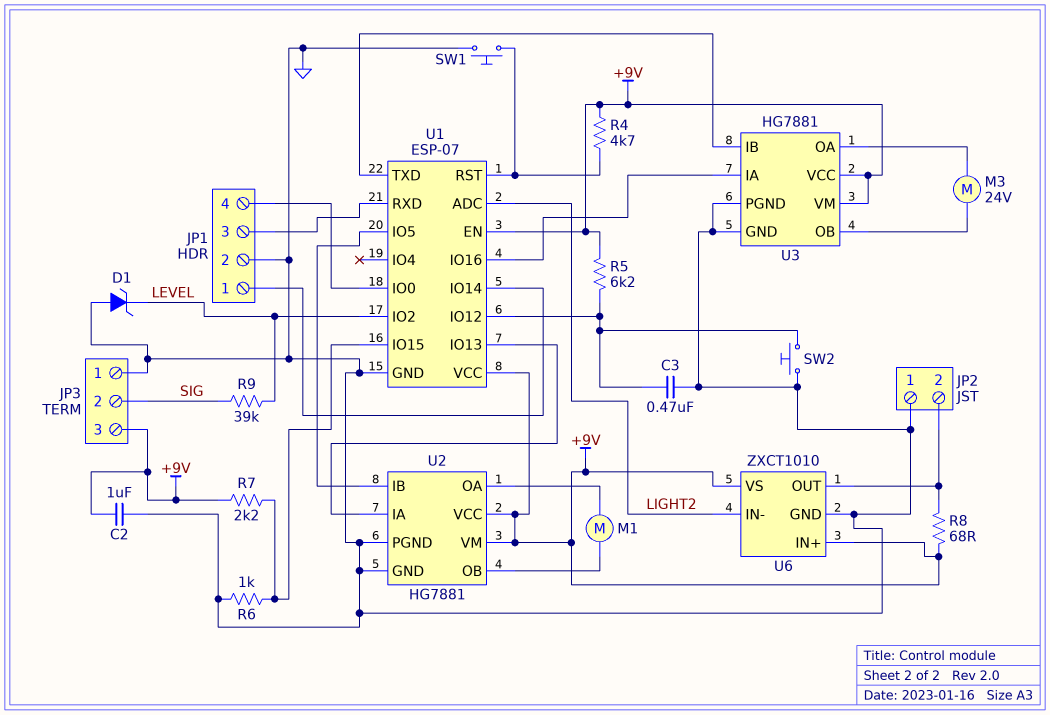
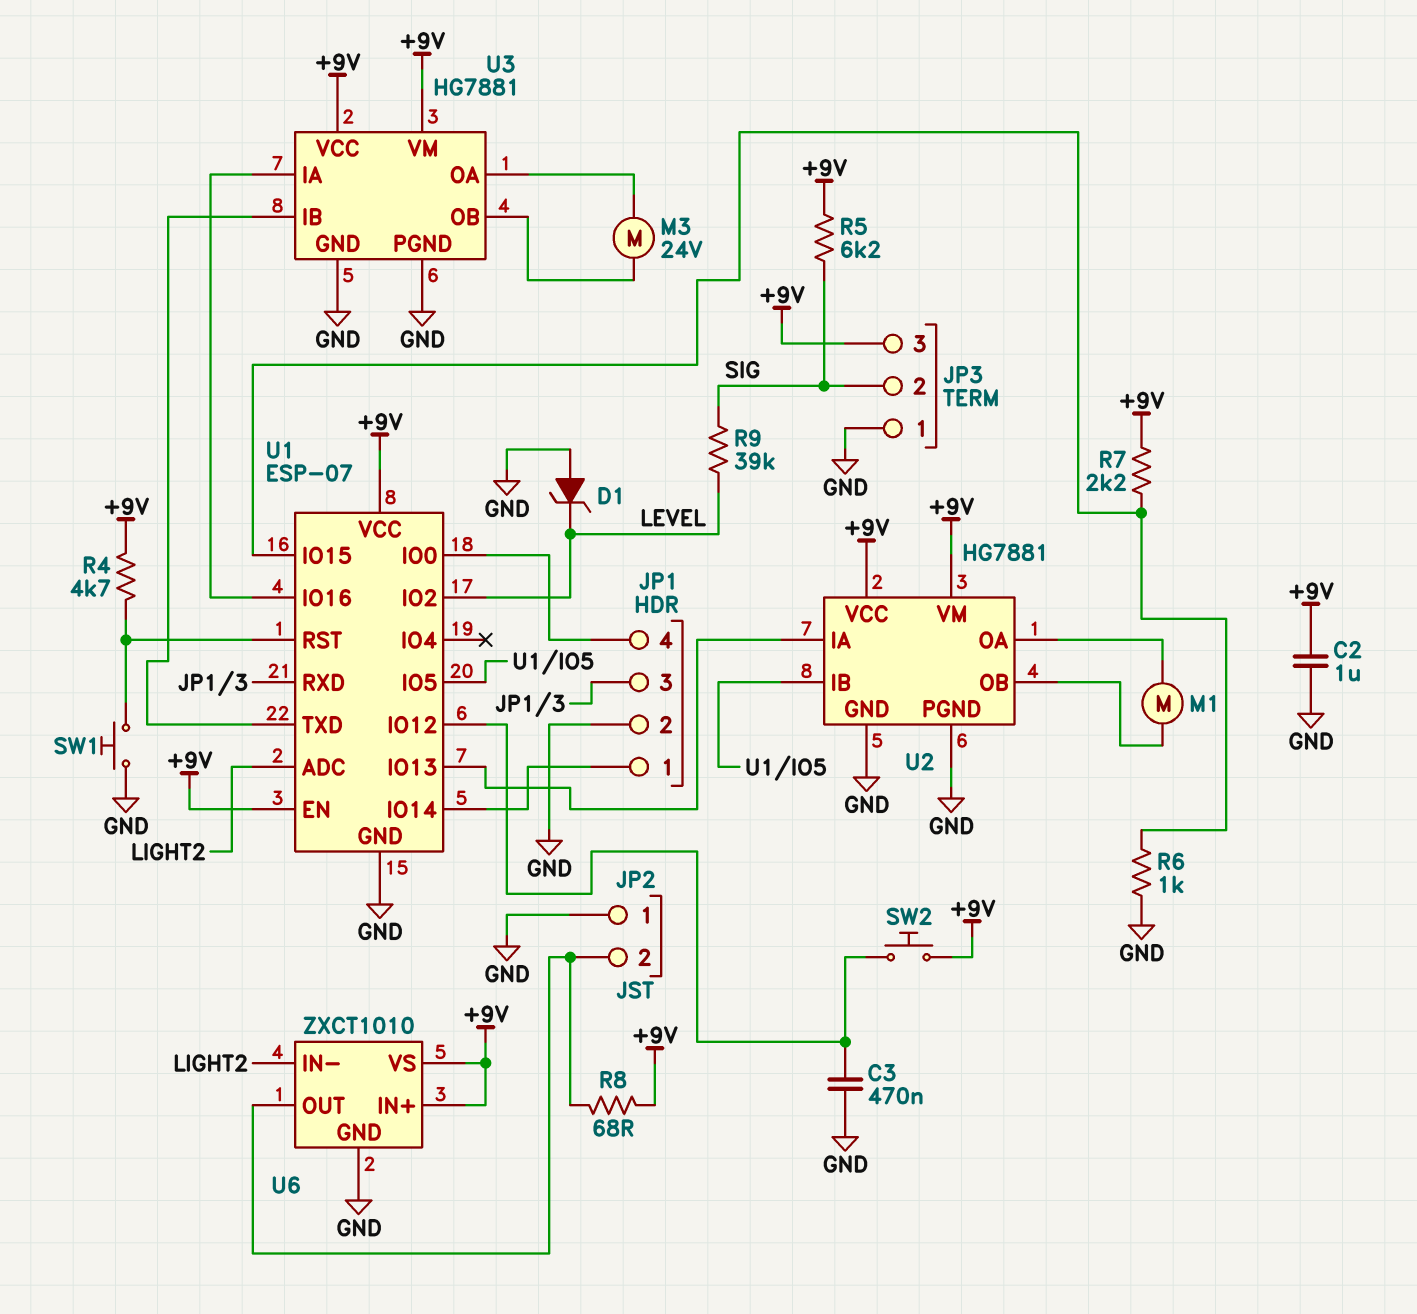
R5: 6.2k (+9V, U1/IO12) -> 6.2k (+9V, SIG)
SW2: button (GND, U1/IO12) -> button (+9V, U1/IO12)

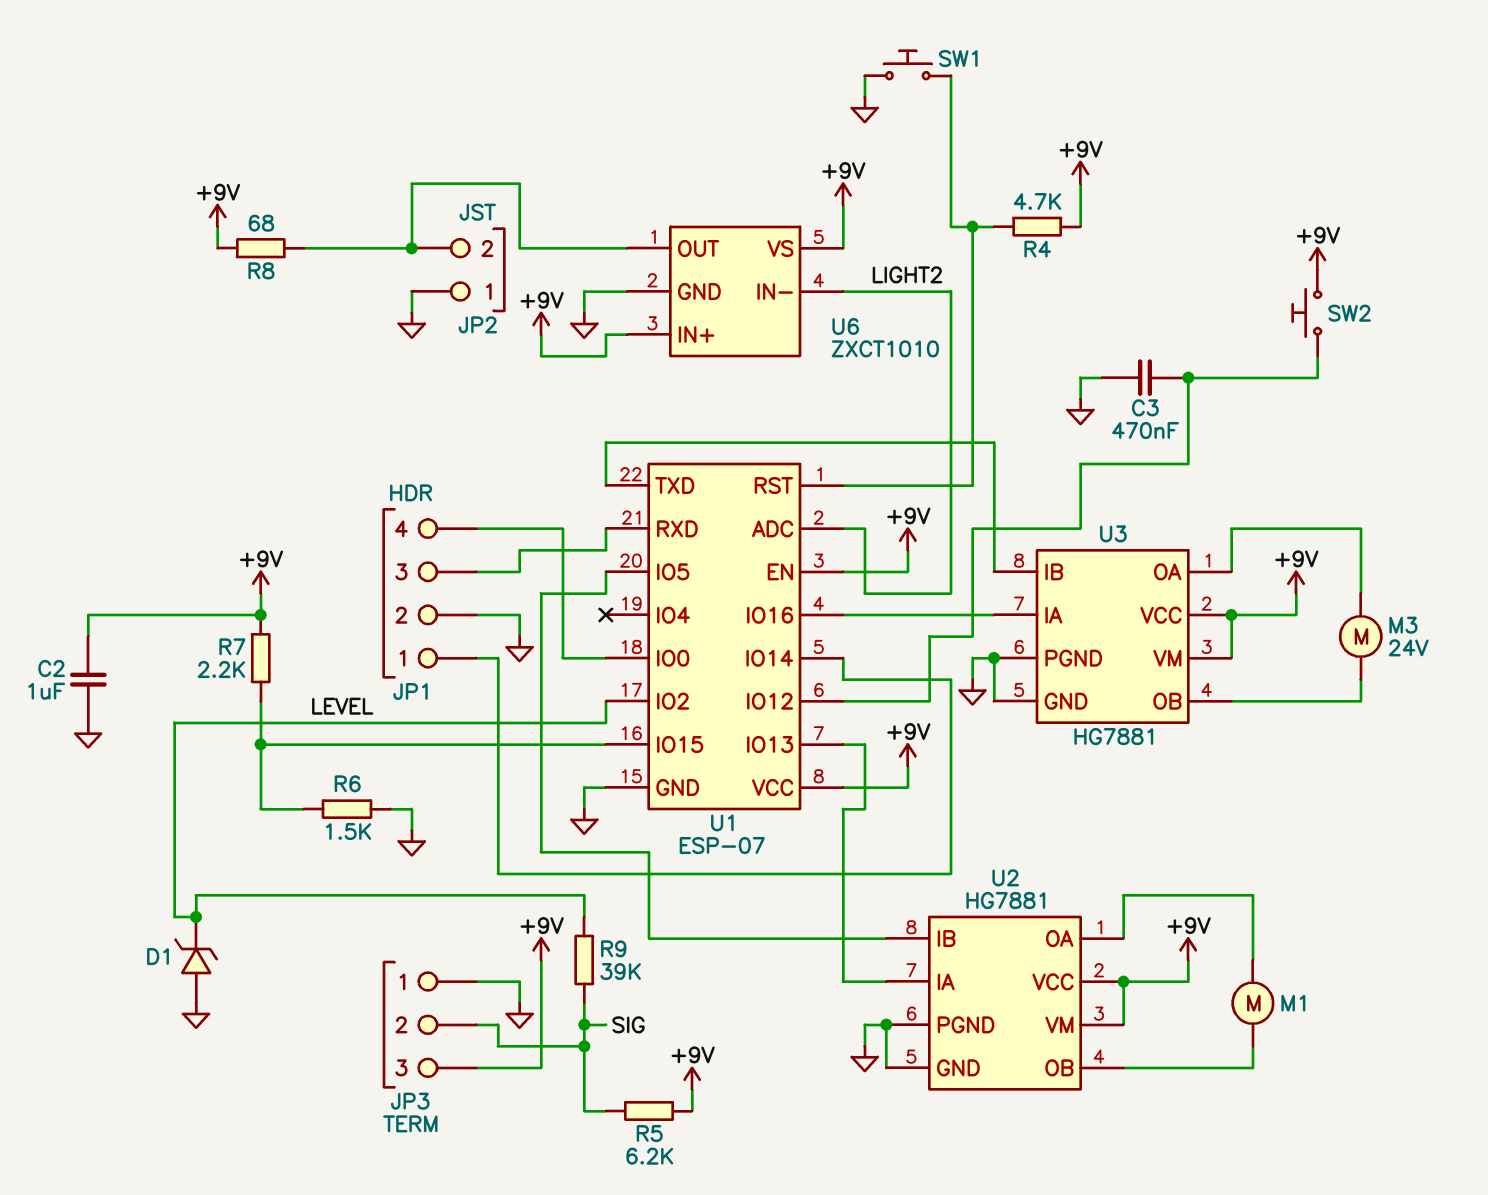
R6: 1k (GND, U1/IO15) -> 1.5k (GND, U1/IO15)

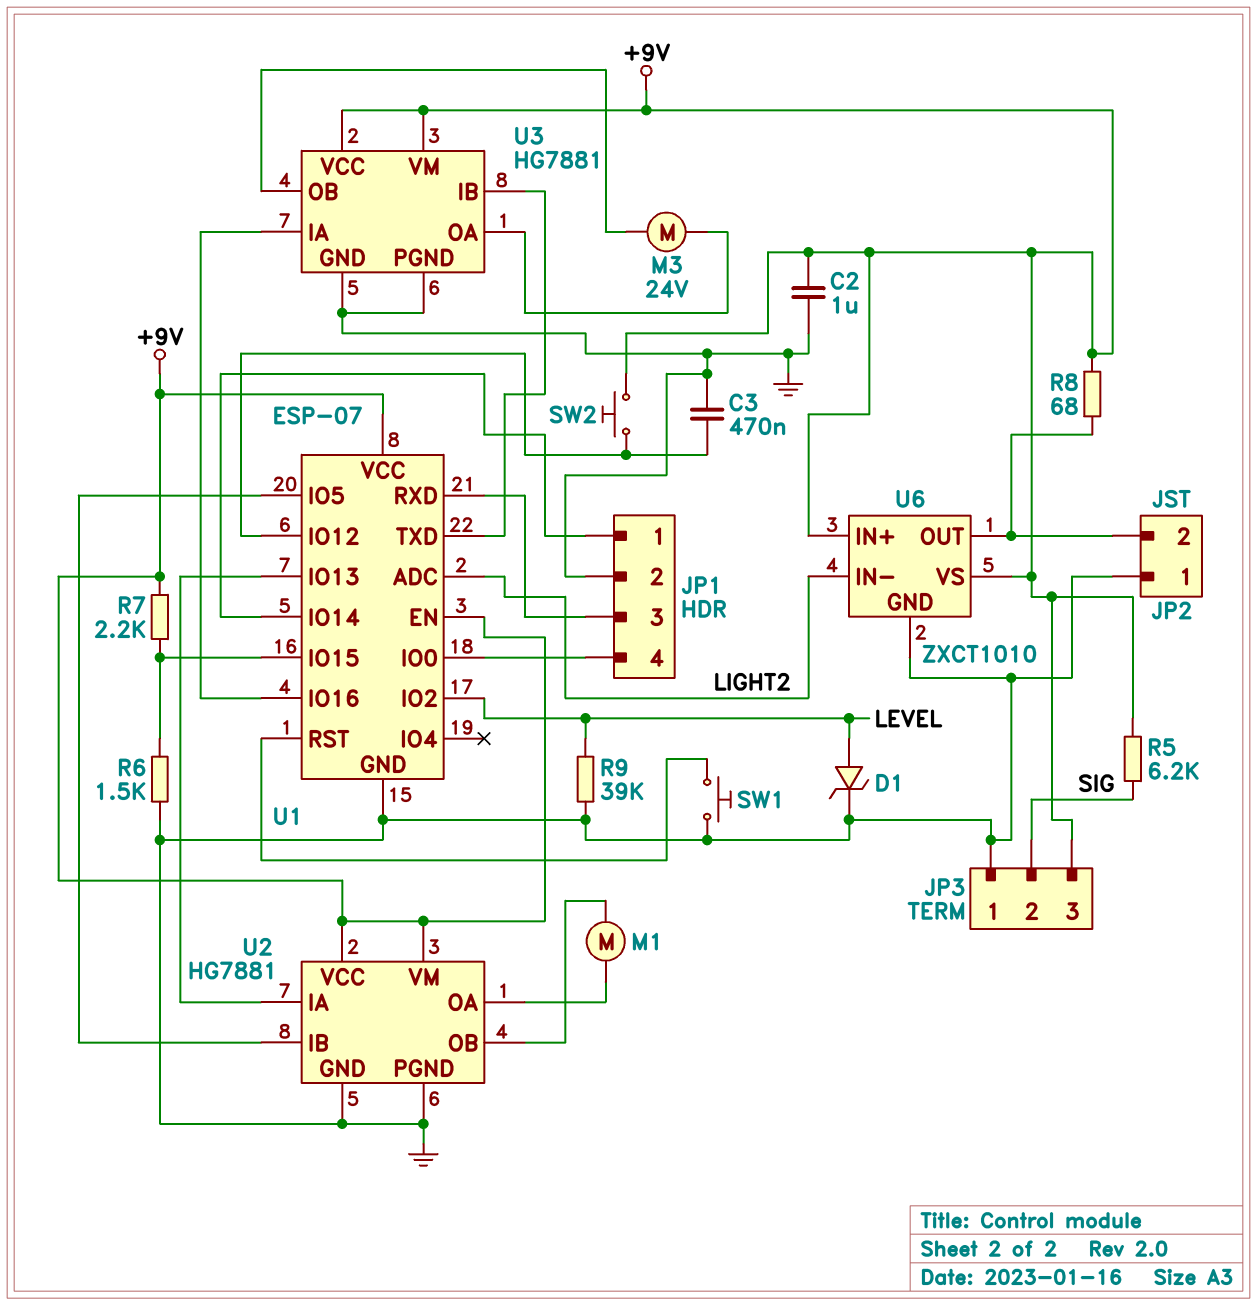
D1: zener (A GND, K LEVEL) -> zener (A LEVEL, K GND)
R4: 4.7k (+9V, U1/RST) -> none
R9: 39k (LEVEL, SIG) -> 39k (GND, LEVEL)

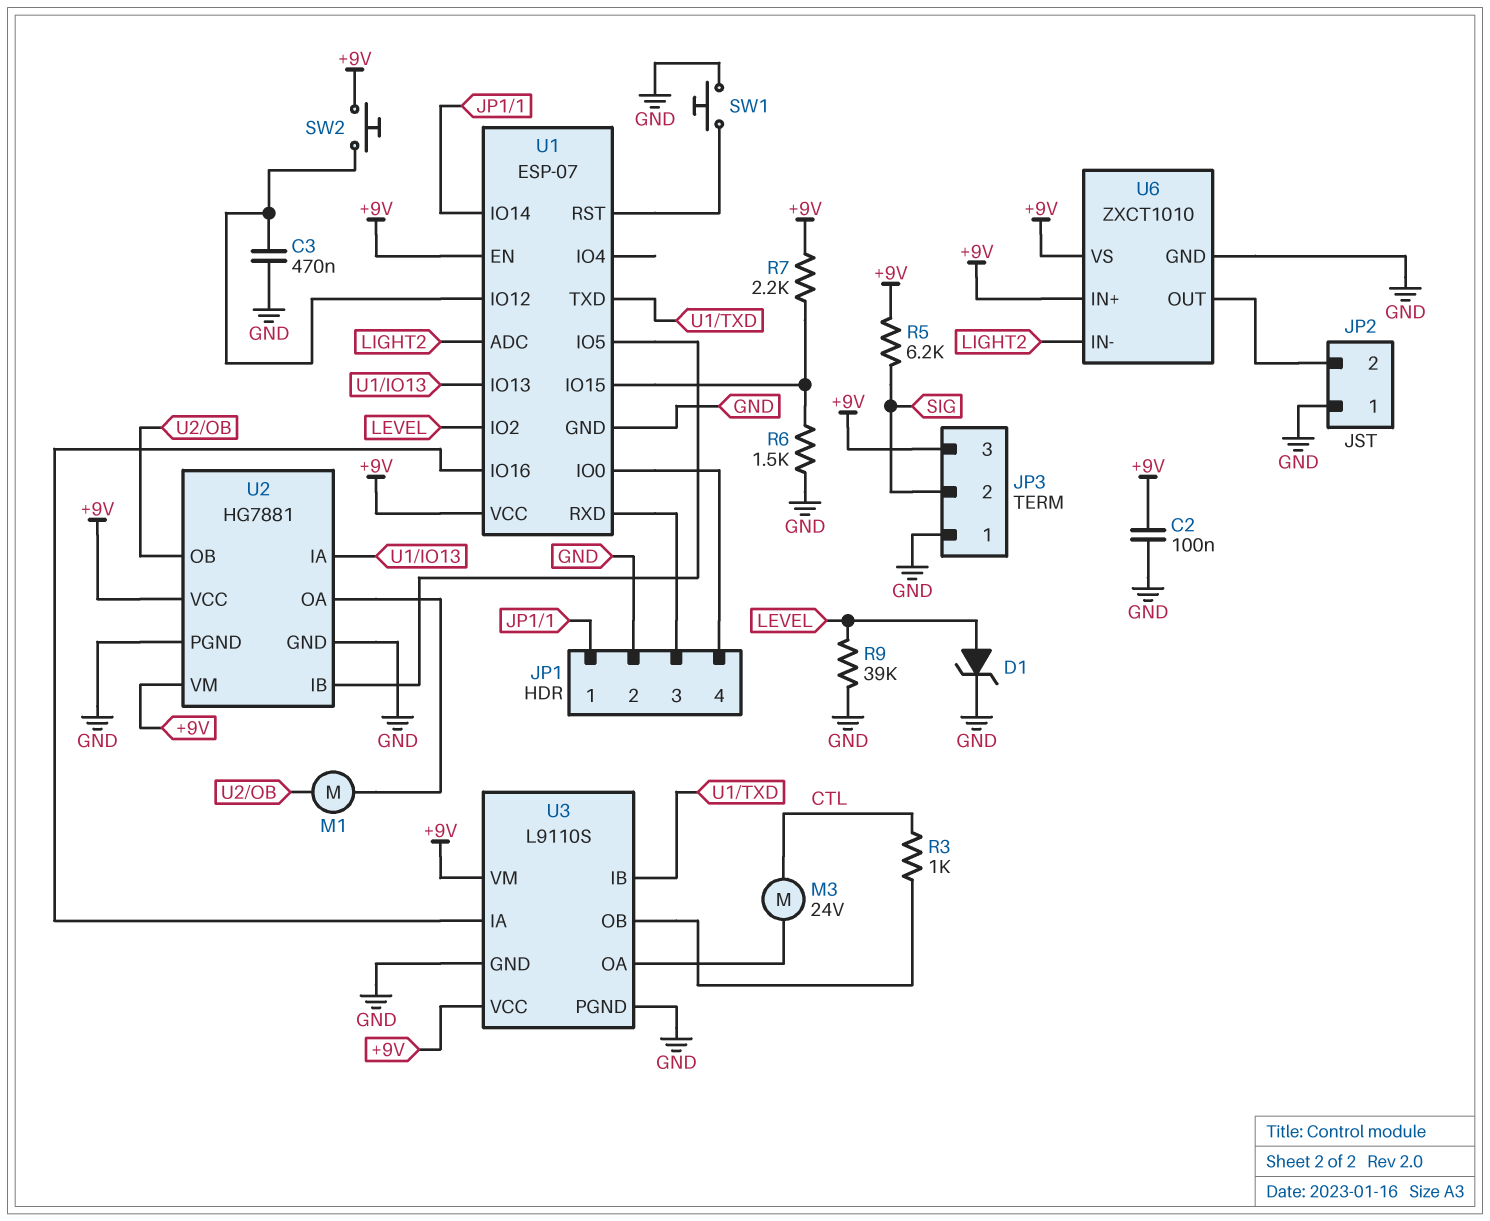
C2: 1uF (+9V, GND) -> 100nF (+9V, GND)
M3: motor 24V (U3/OA, U3/OB) -> motor 24V (CTL, U3/OA)
R3: none -> 1k (CTL, U3/OB)
R8: 68 (+9V, JP2/2) -> none
U3: HG7881 -> L9110S

